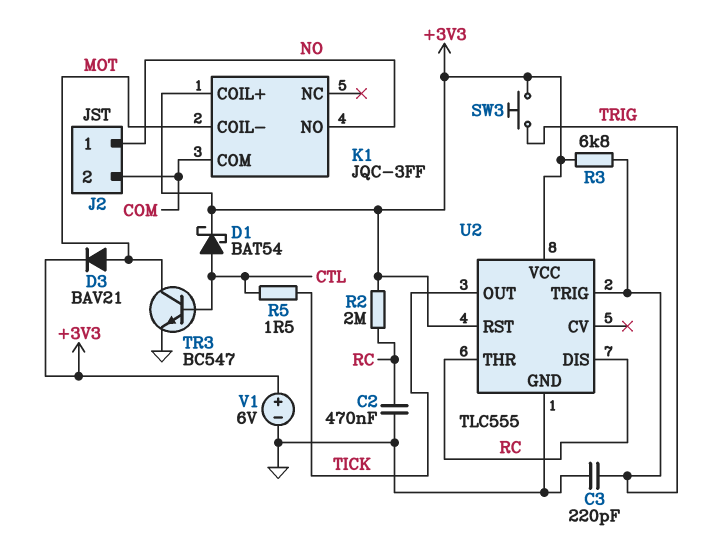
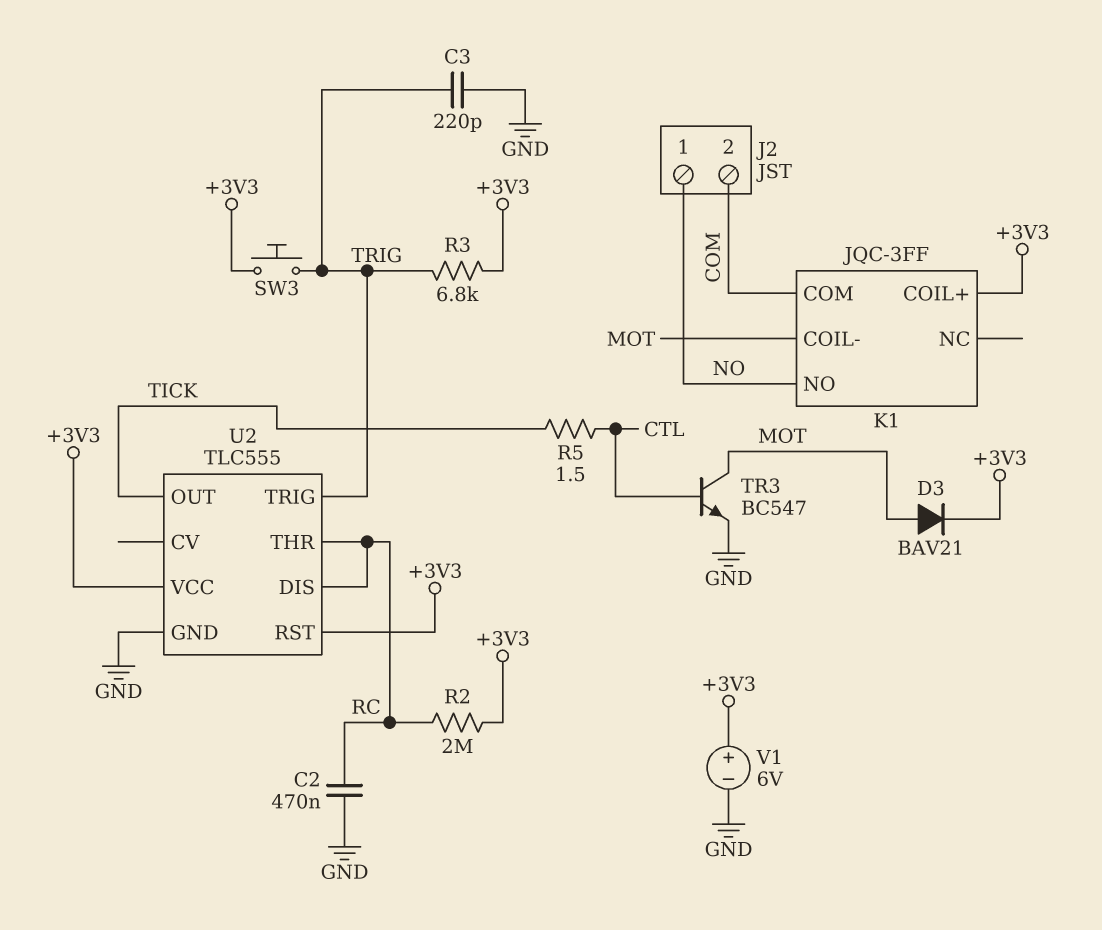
D1: schottky BAT54 (A CTL, K +3V3) -> none

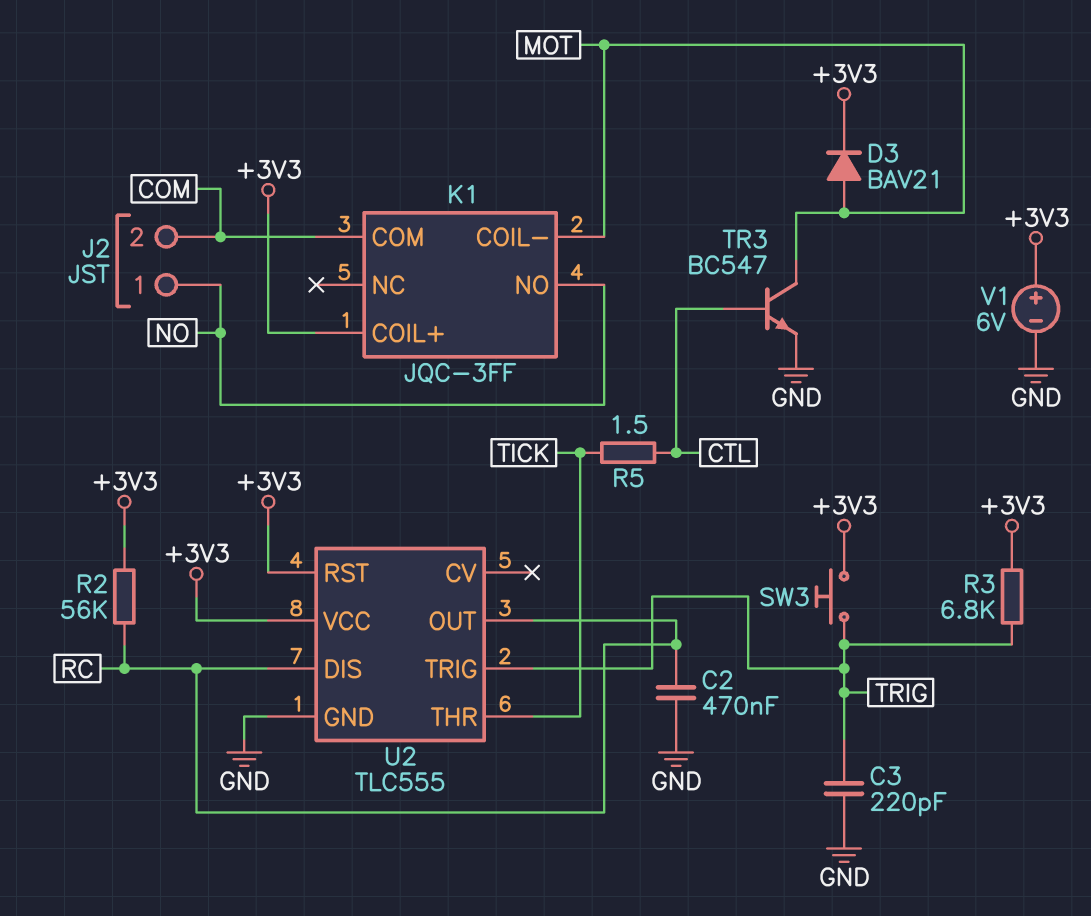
R2: 2M (+3V3, RC) -> 56k (+3V3, RC)
U2 pin OUT: TICK -> RC
U2 pin THR: RC -> TICK

